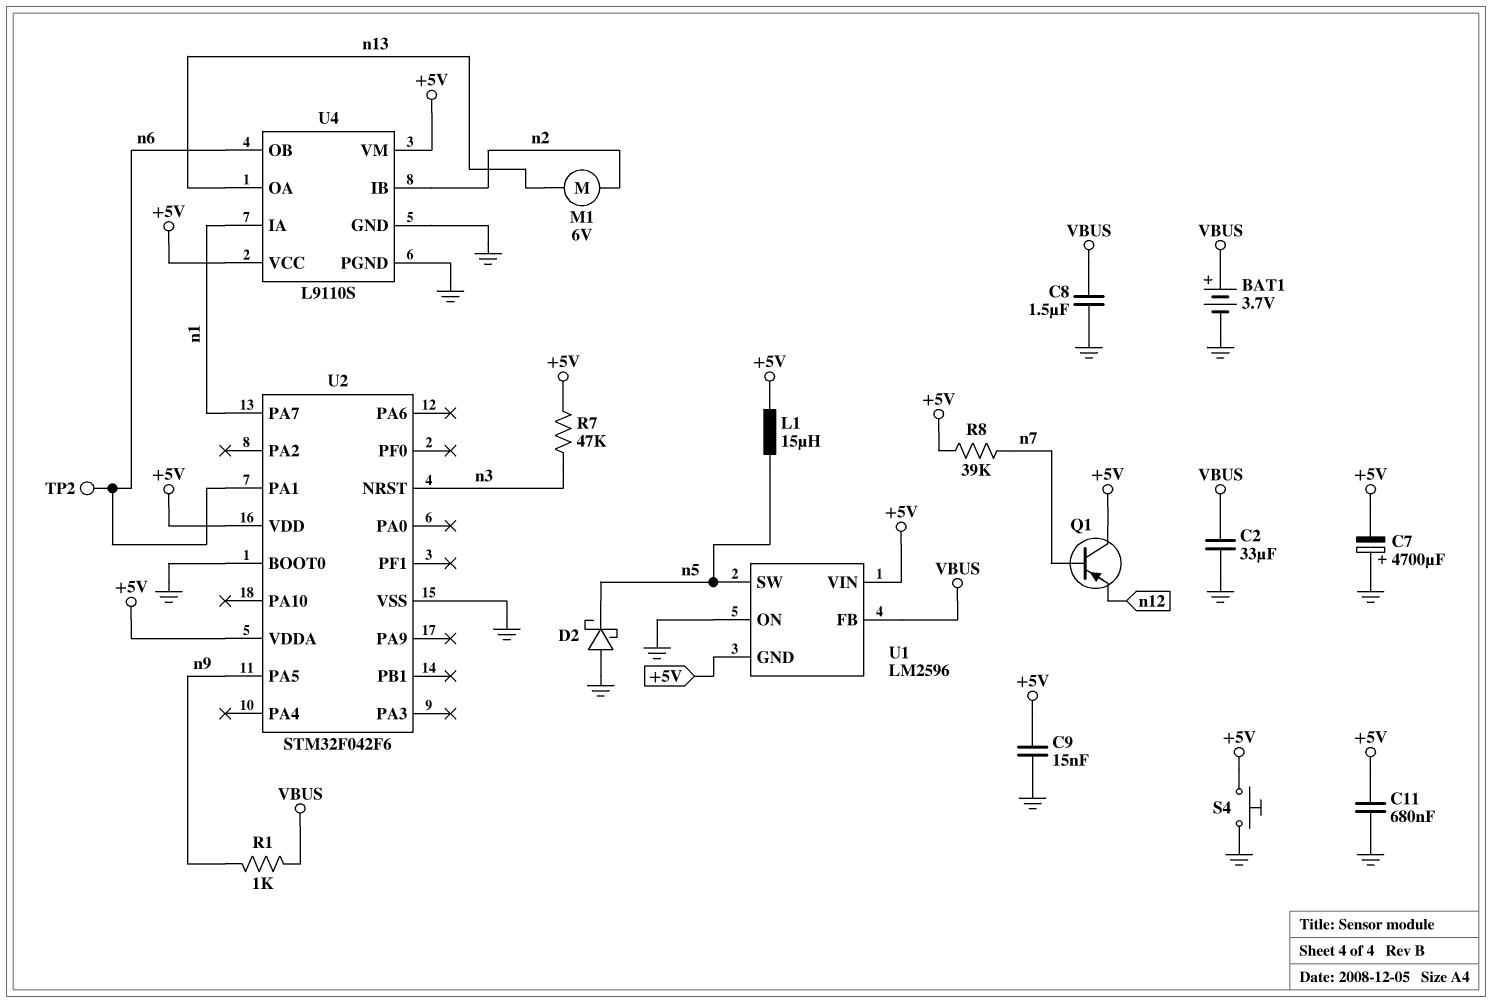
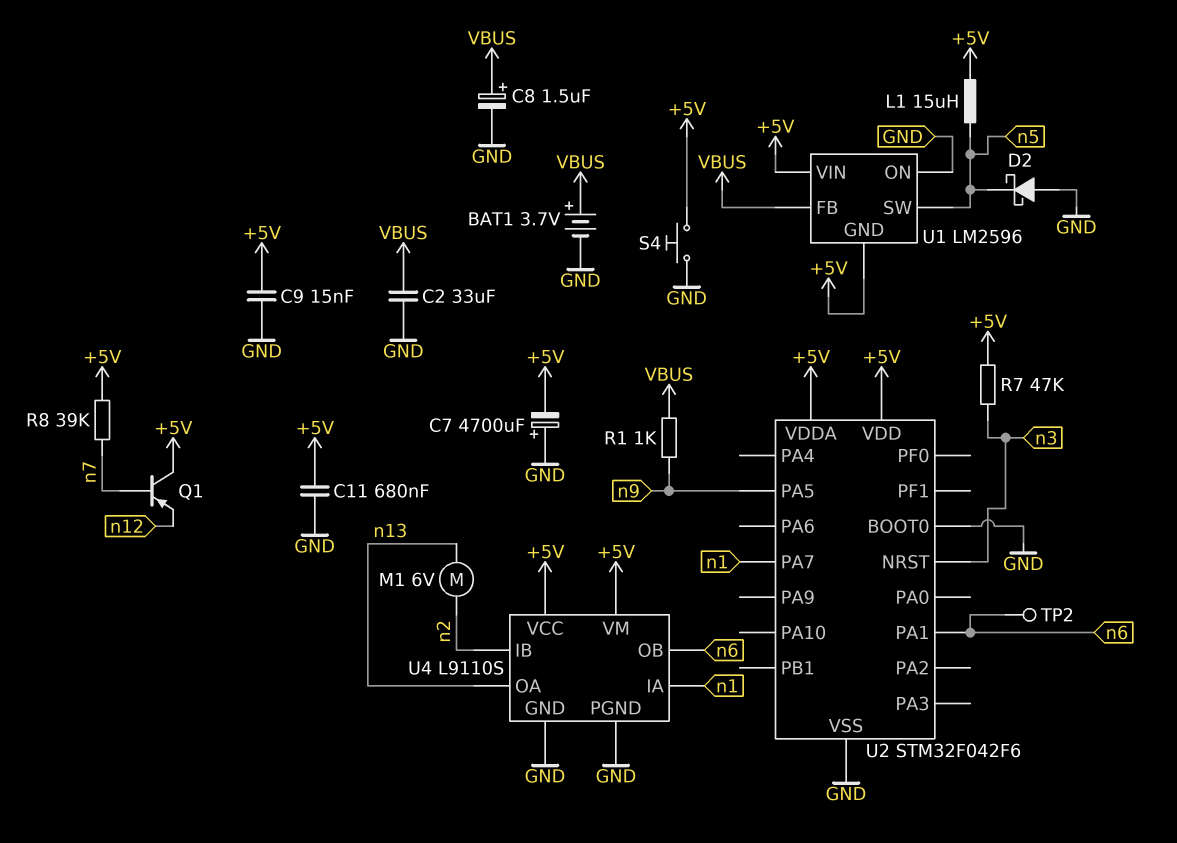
C8: 1.5uF (GND, VBUS) -> 1.5uF (plus VBUS, minus GND)

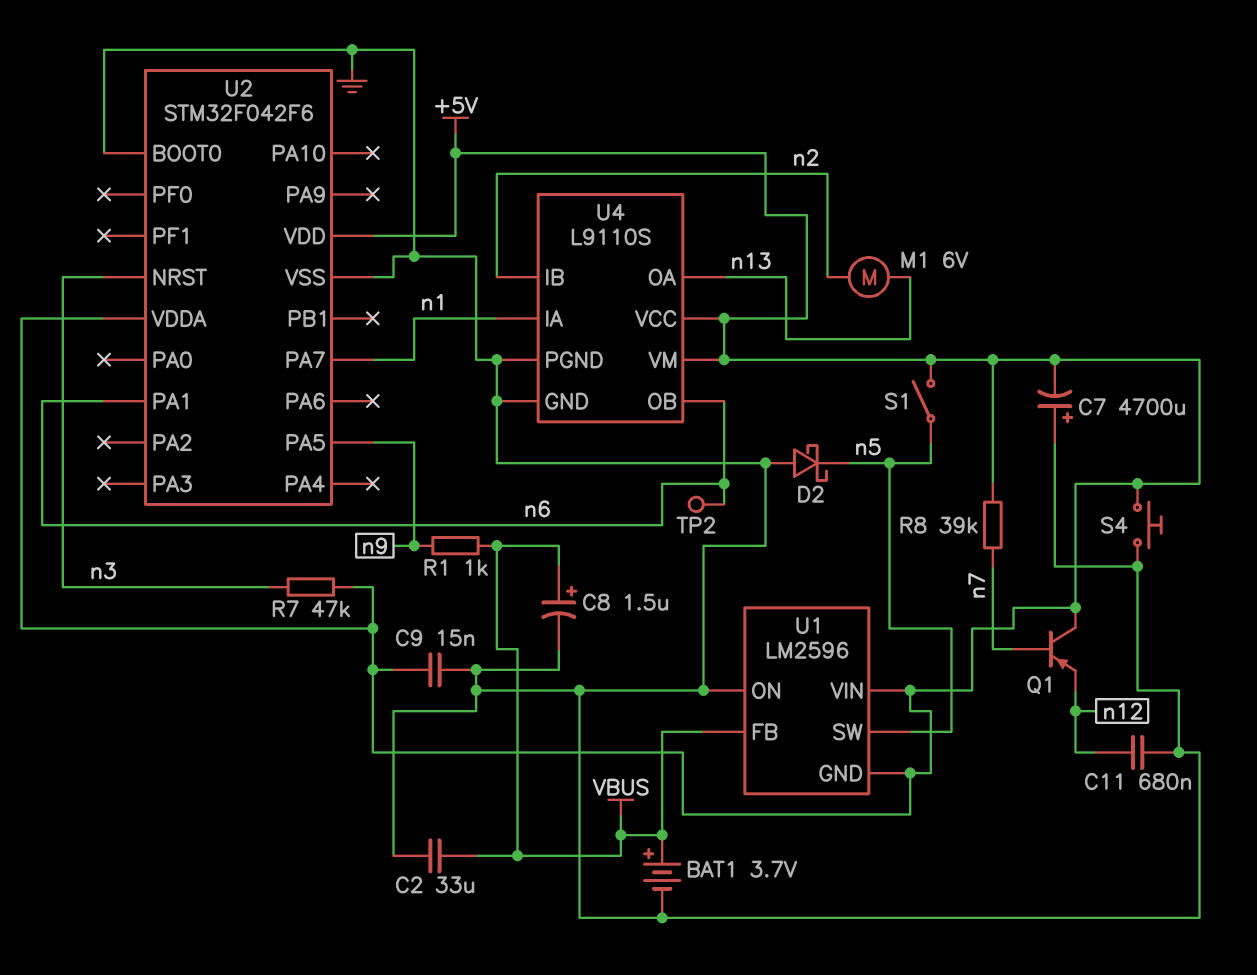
C11: 680nF (+5V, GND) -> 680nF (GND, n12)
L1: 15uH (+5V, n5) -> none
S1: none -> switch (+5V, n5)

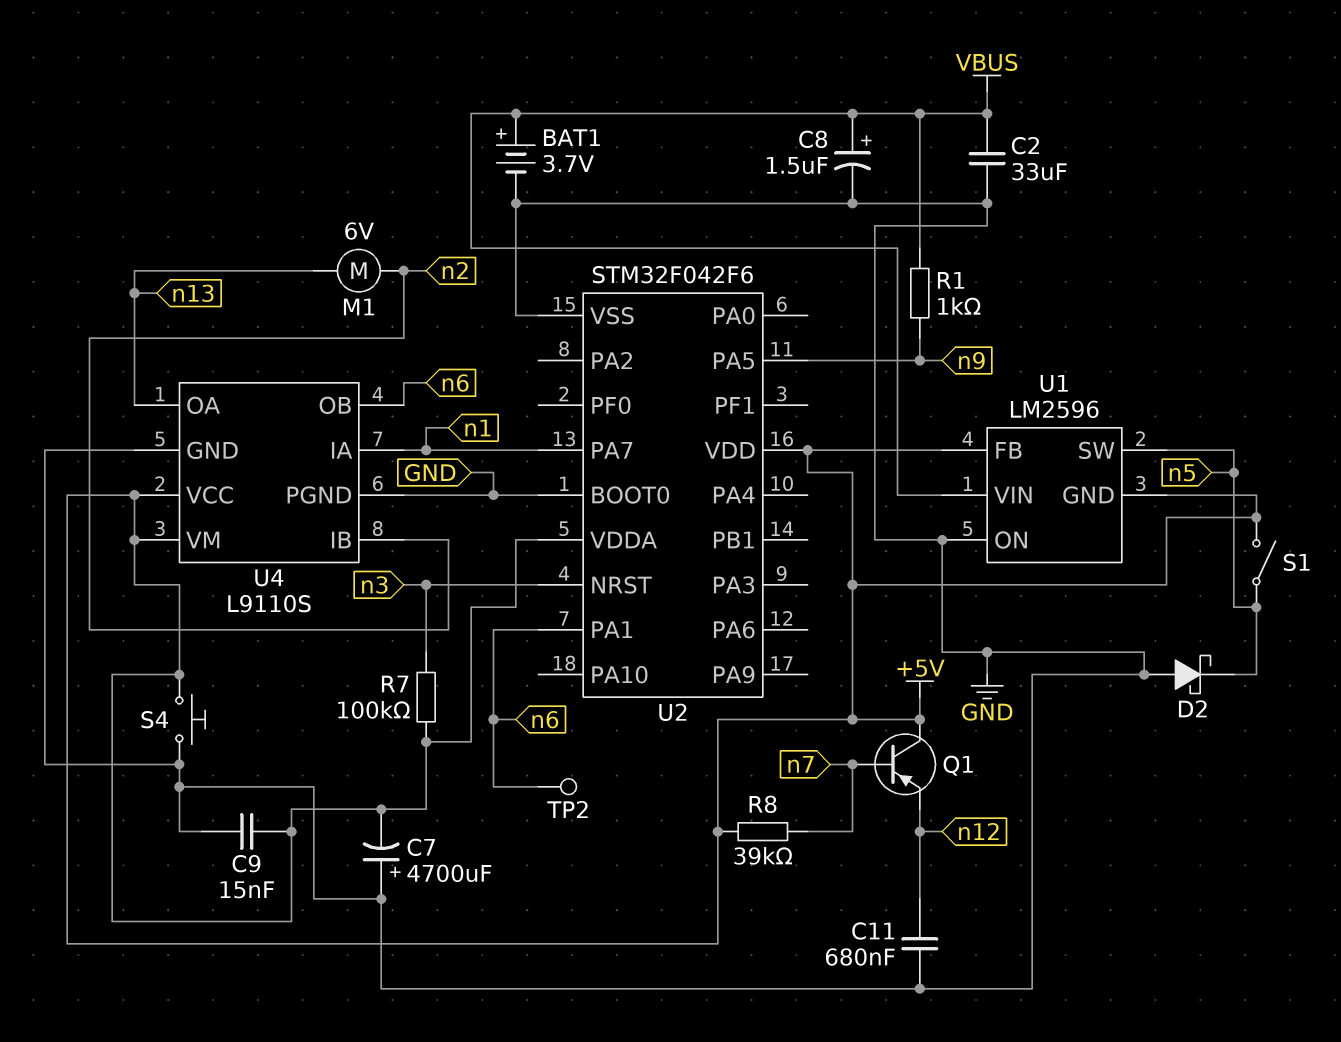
R7: 47k (+5V, n3) -> 100k (+5V, n3)
U1 pin FB: VBUS -> +5V
U1 pin VIN: +5V -> VBUS

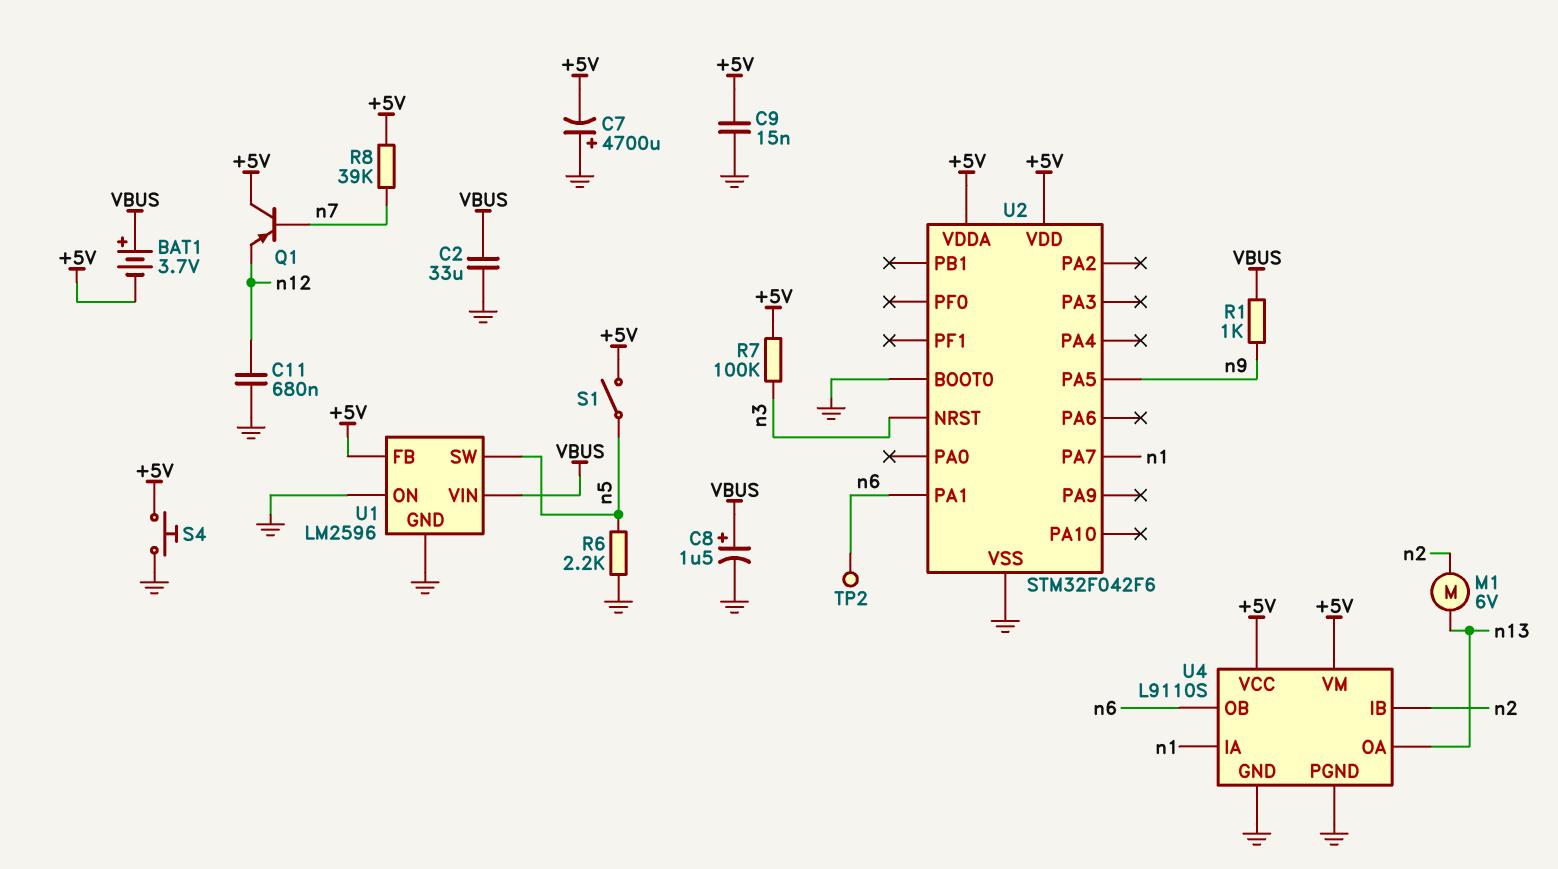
BAT1: 3.7V (plus VBUS, minus GND) -> 3.7V (plus VBUS, minus +5V)
D2: schottky (A GND, K n5) -> none
R6: none -> 2.2k (GND, n5)
U1 pin GND: +5V -> GND

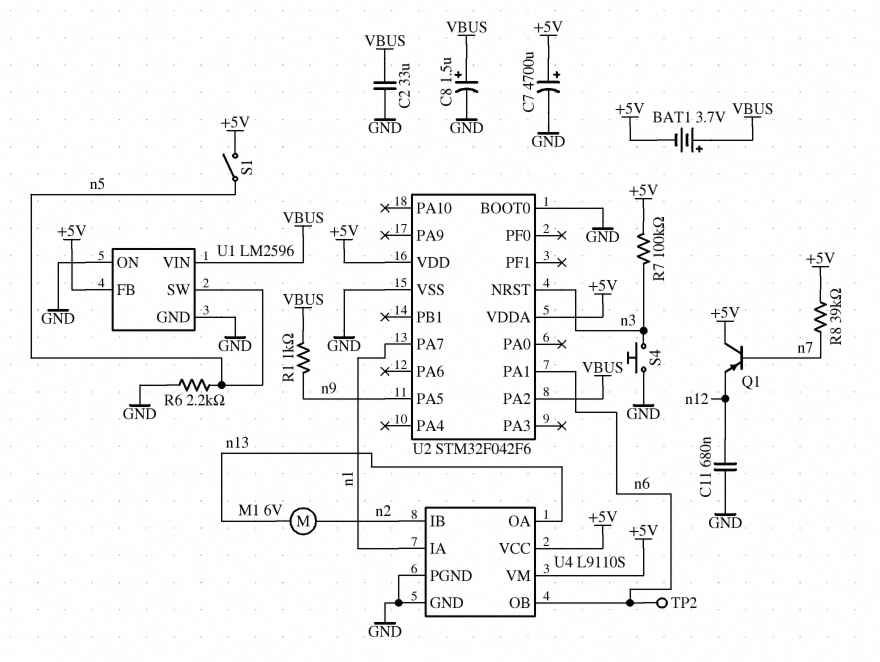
C7: 4700uF (plus GND, minus +5V) -> 4700uF (plus +5V, minus GND)
C9: 15nF (+5V, GND) -> none
S4: button (+5V, GND) -> button (GND, n3)
U2 pin PA2: none -> VBUS

